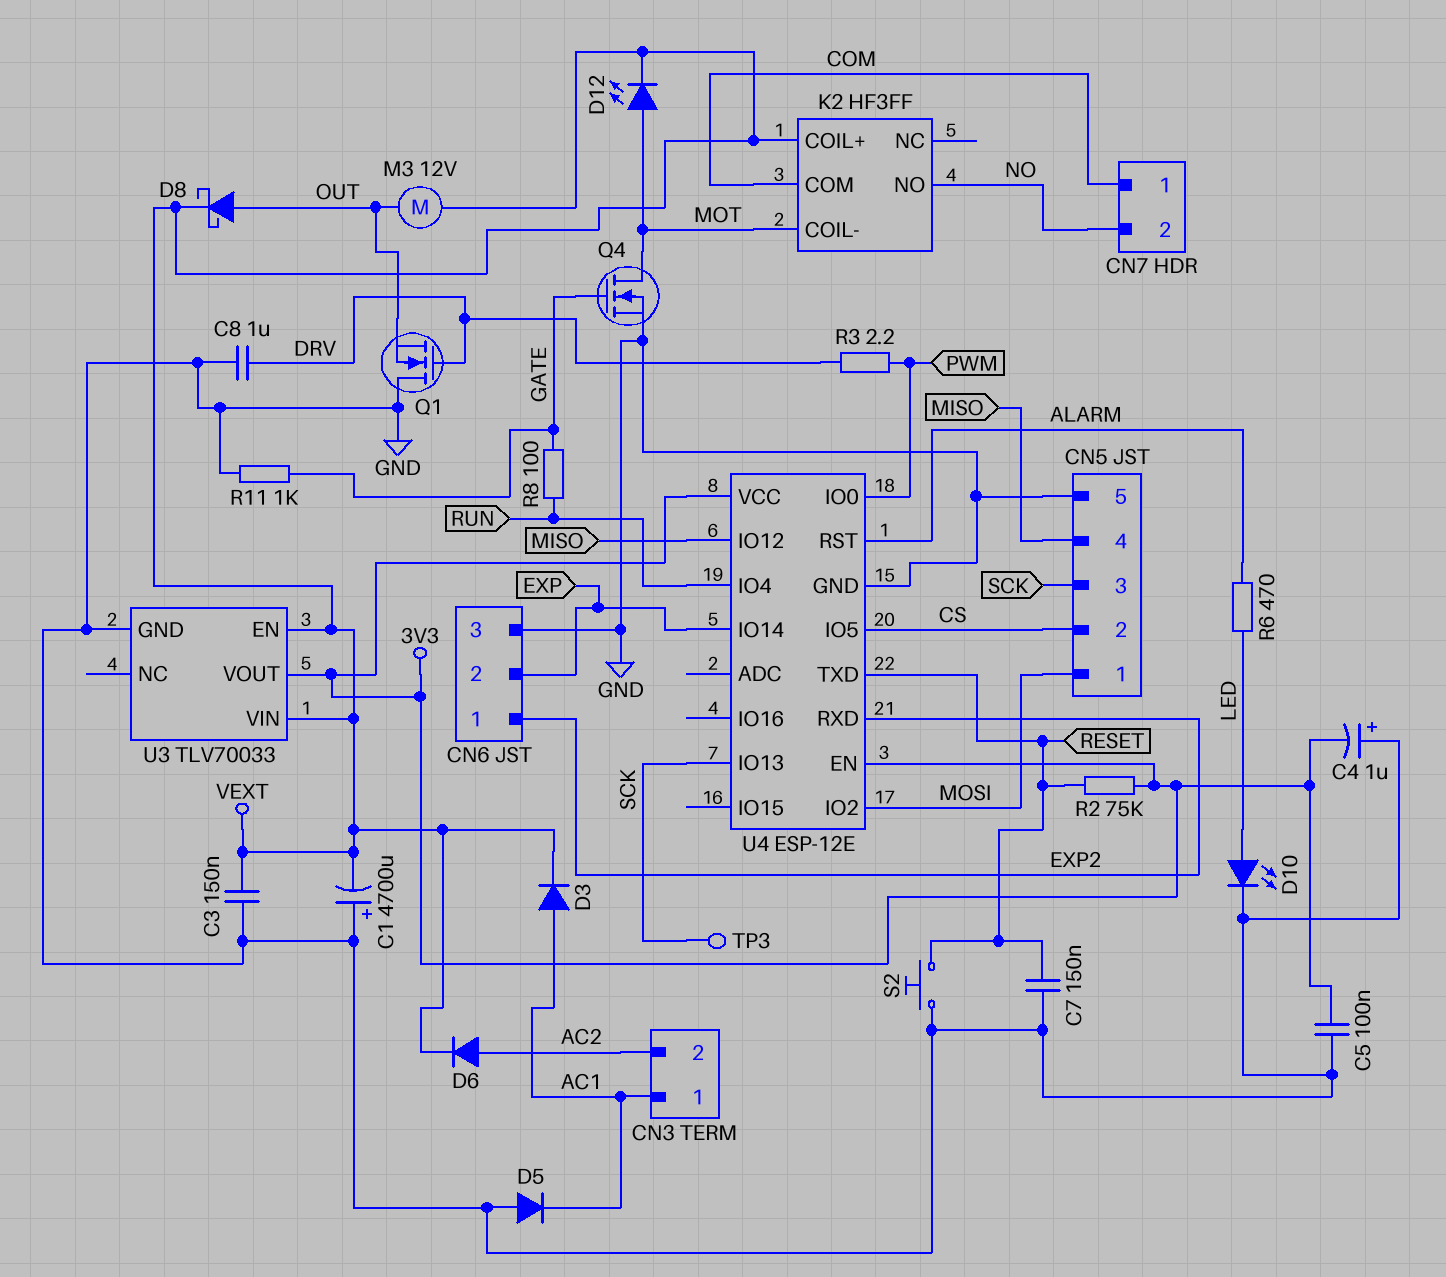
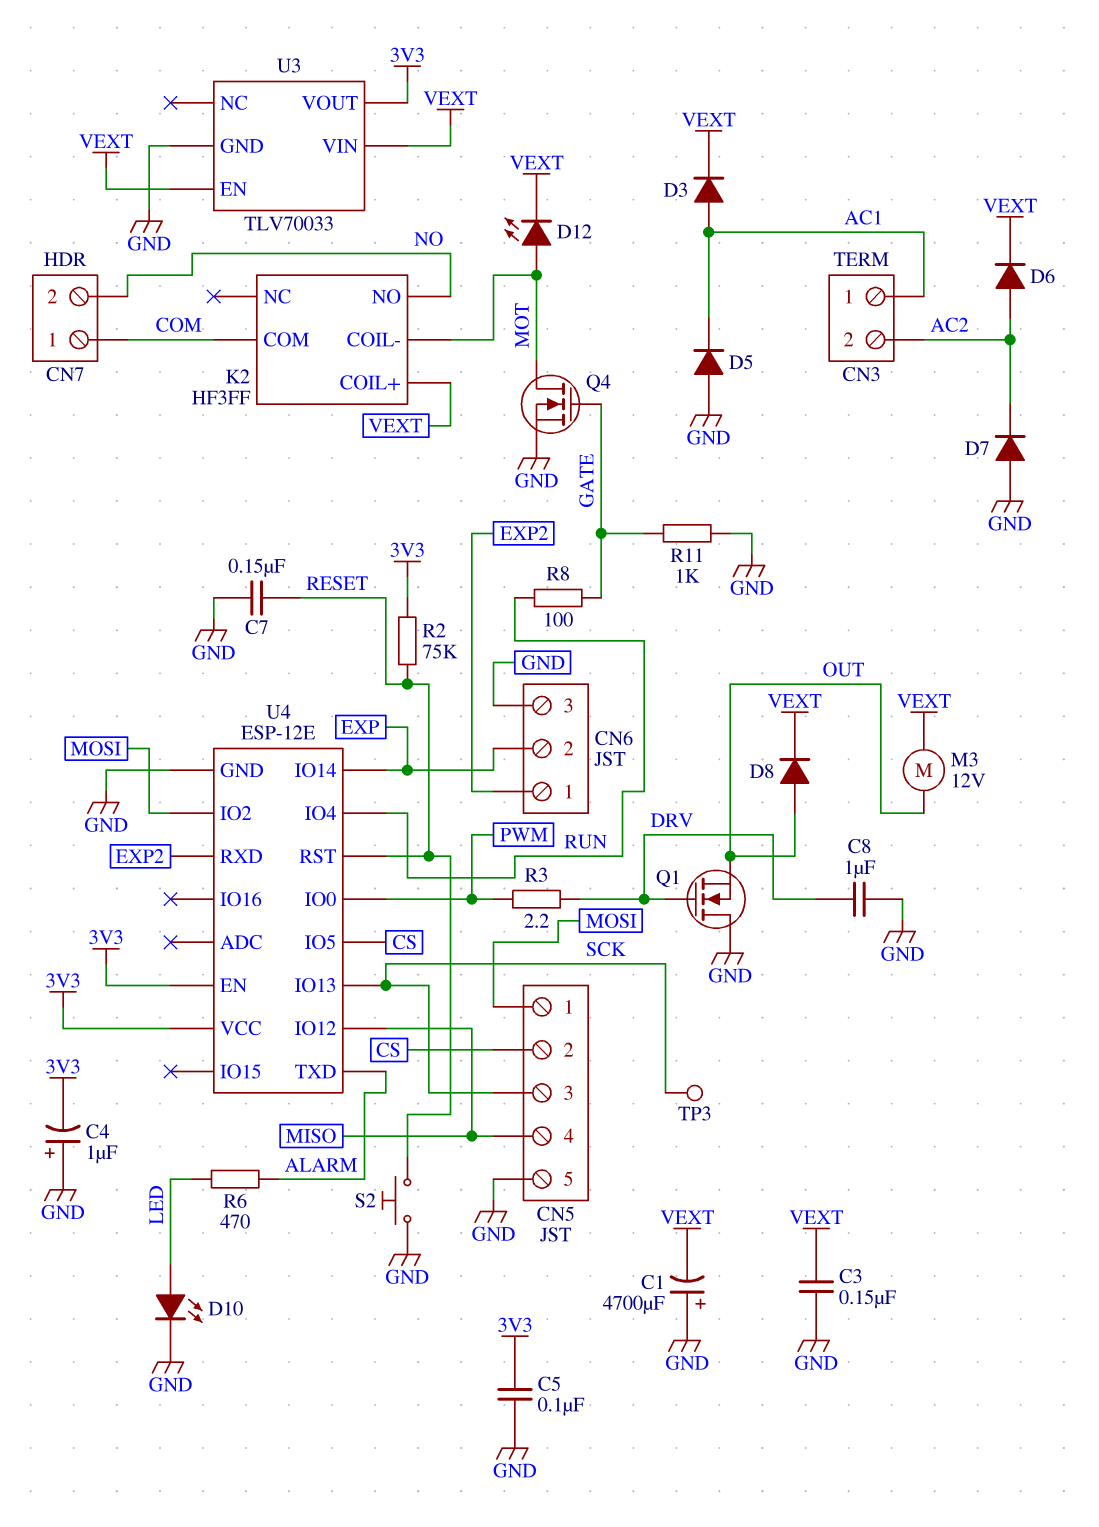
D7: none -> diode (A GND, K AC2)
D8: schottky (A OUT, K VEXT) -> diode (A OUT, K VEXT)
U4 pin RST: ALARM -> RESET
U4 pin TXD: RESET -> ALARM

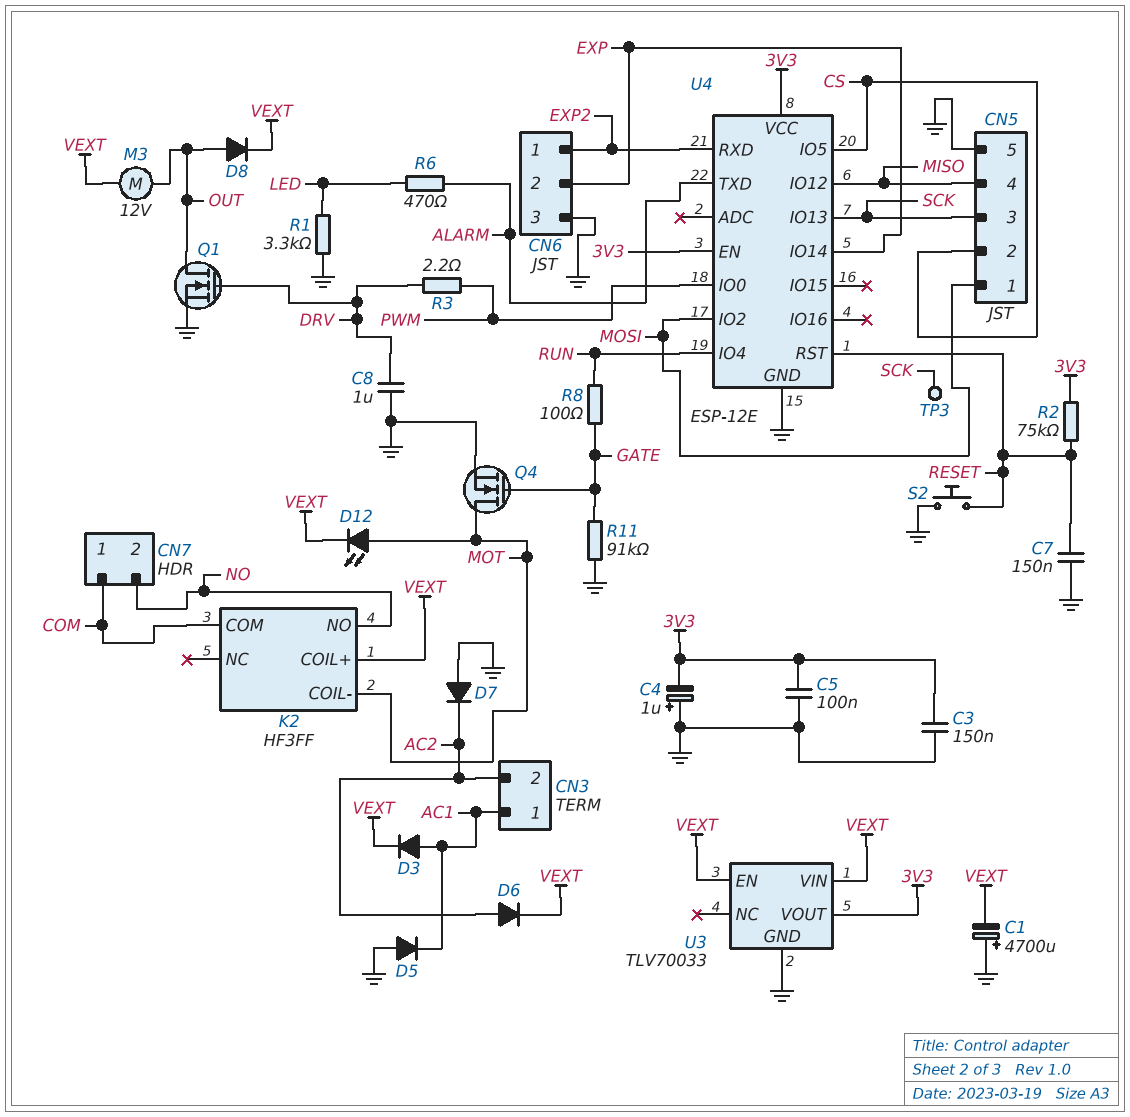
C3: 150nF (GND, VEXT) -> 150nF (3V3, GND)
D10: LED (A LED, K GND) -> none
Q1: NMOS (G DRV, D GND, S OUT) -> NMOS (G DRV, D OUT, S GND)
R1: none -> 3.3k (GND, LED)
R11: 1k (GATE, GND) -> 91k (GATE, GND)

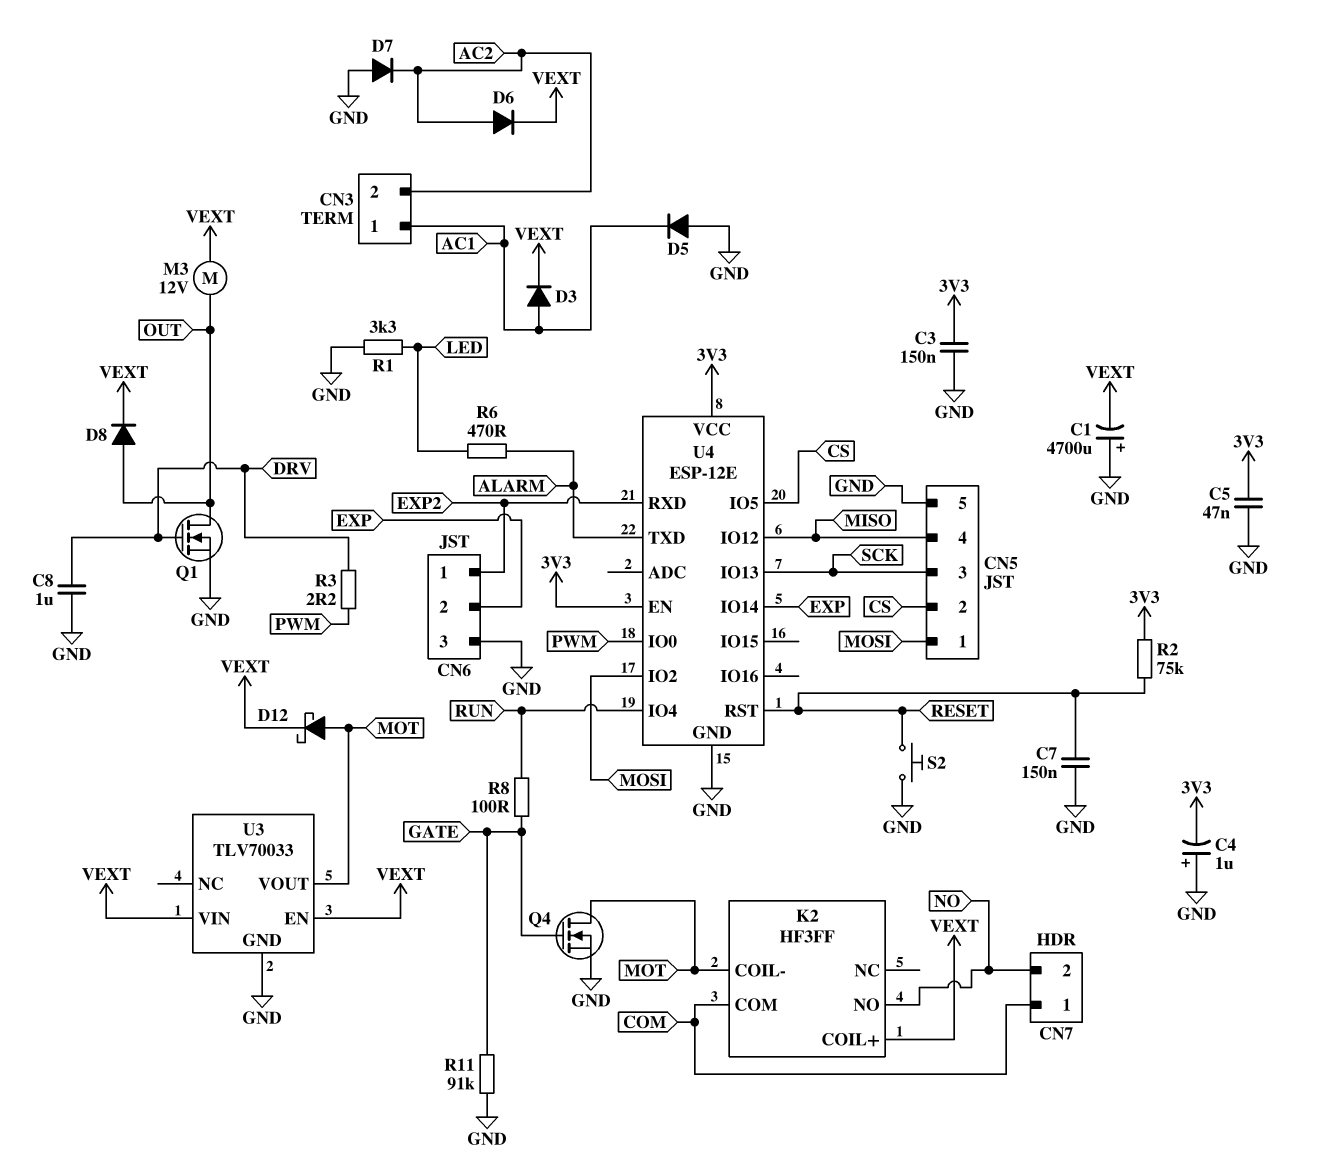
C5: 100nF (3V3, GND) -> 47nF (3V3, GND)
D12: LED (A MOT, K VEXT) -> schottky (A MOT, K VEXT)
TP3: test point (SCK) -> none
U3 pin VOUT: 3V3 -> MOT

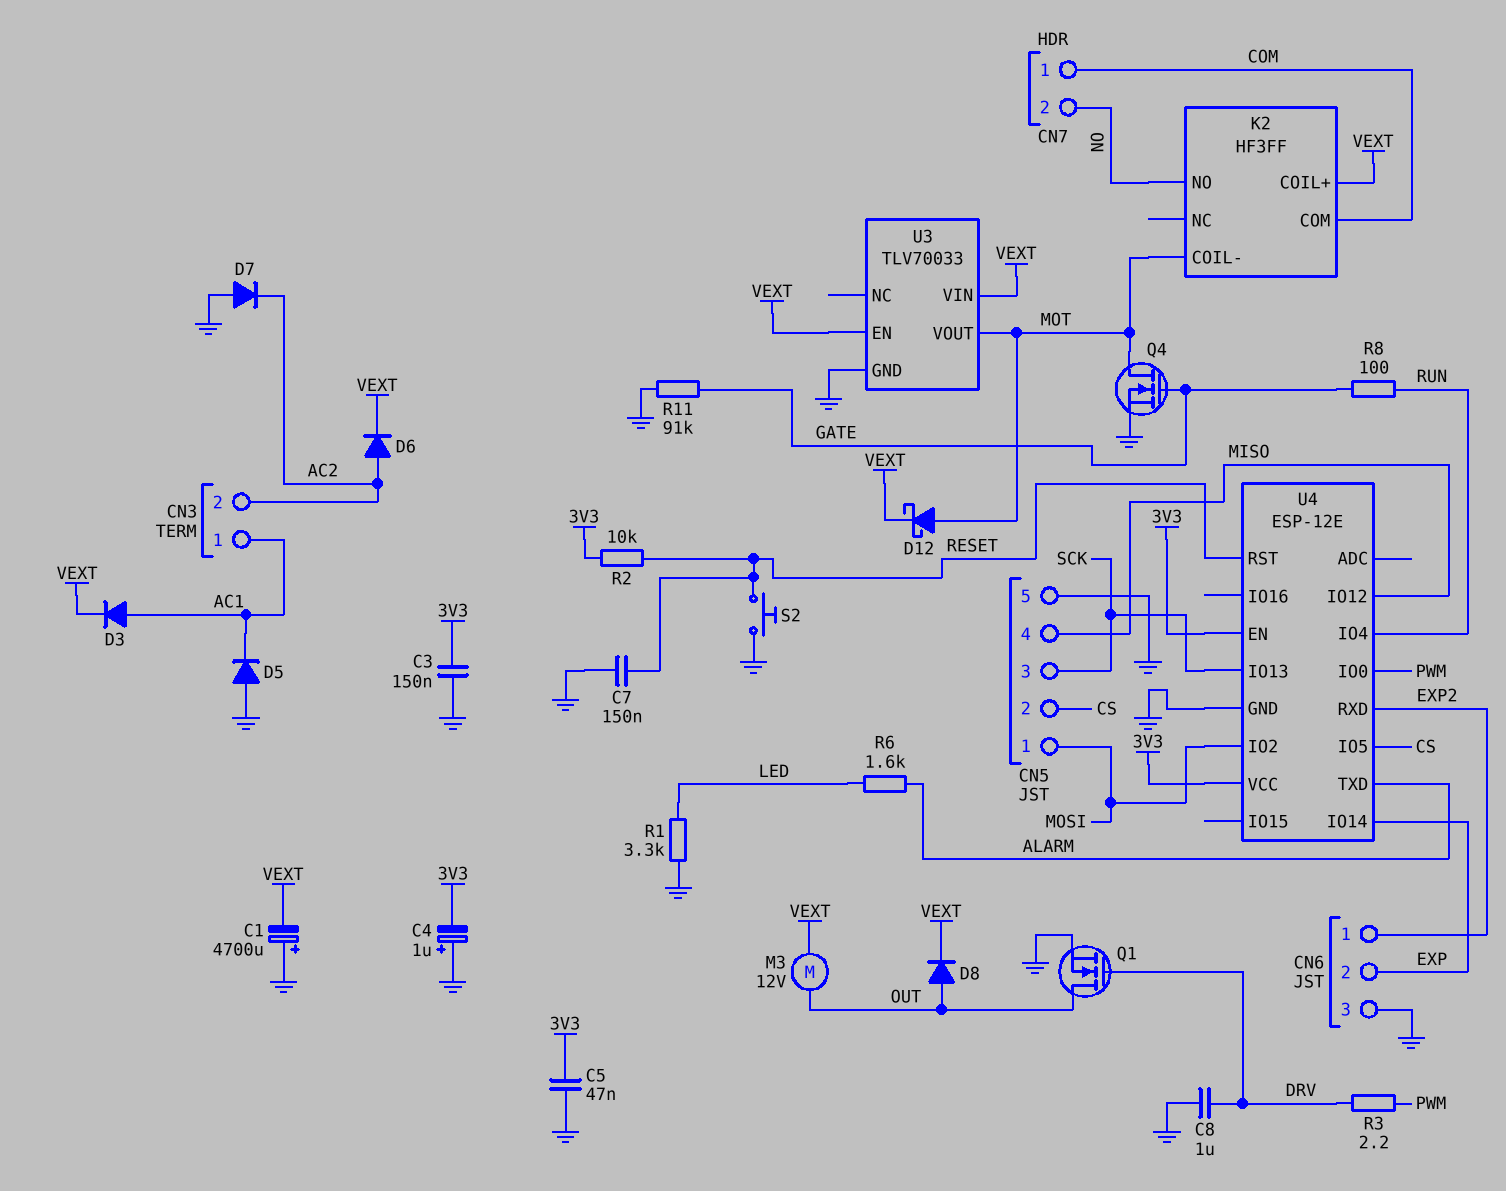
R2: 75k (3V3, RESET) -> 10k (3V3, RESET)
R6: 470 (ALARM, LED) -> 1.6k (ALARM, LED)

